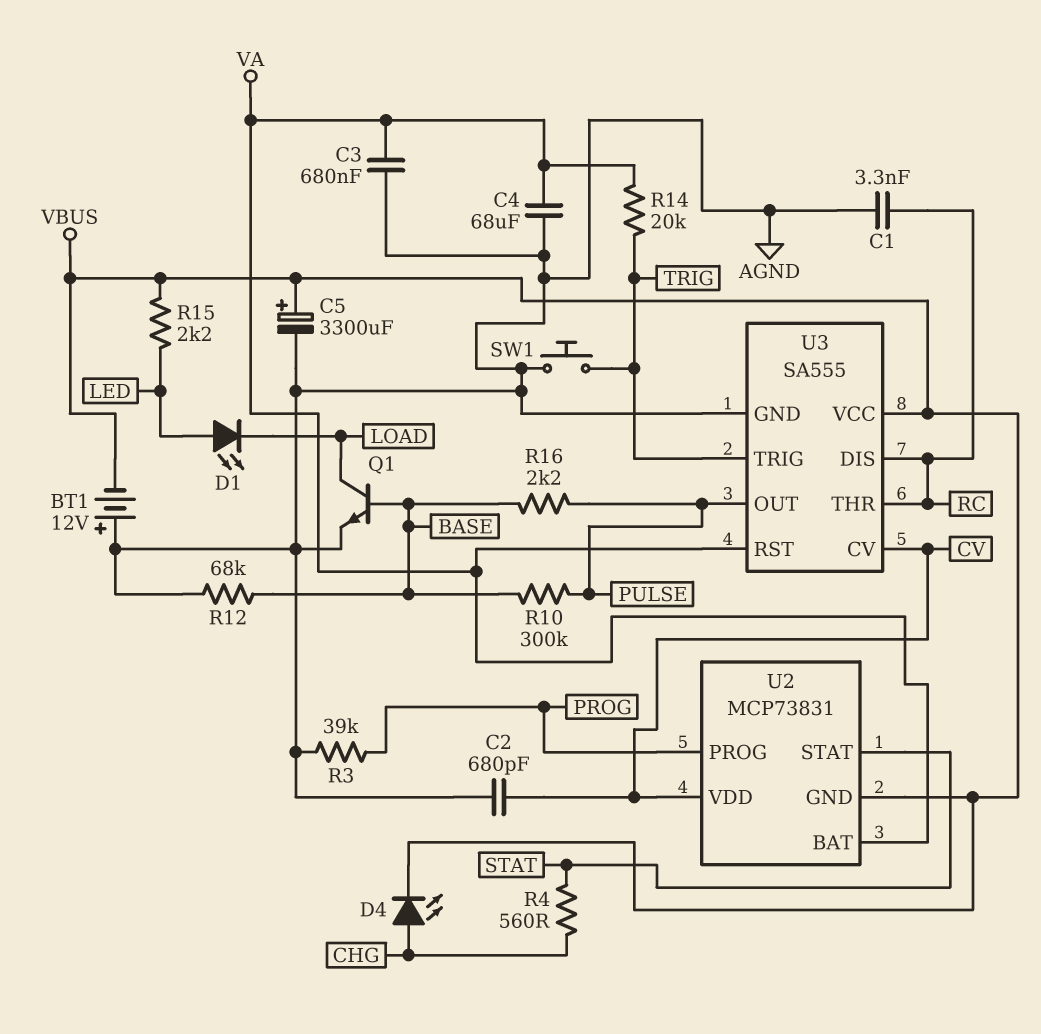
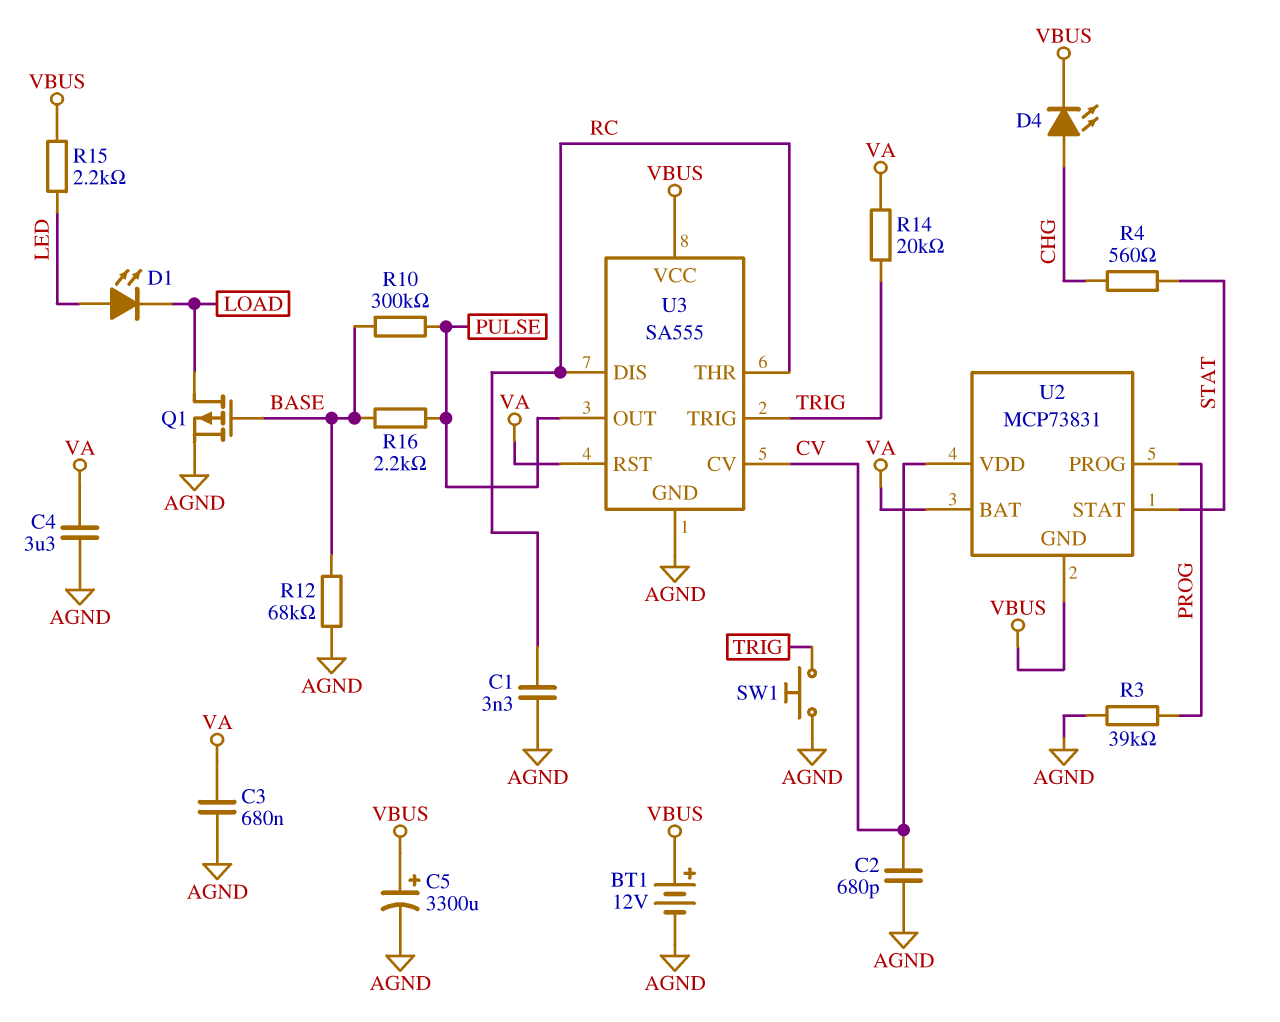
BT1: 12V (plus AGND, minus VBUS) -> 12V (plus VBUS, minus AGND)
C4: 68uF (AGND, VA) -> 3.3uF (AGND, VA)
Q1: NPN (B BASE, C LOAD, E AGND) -> PMOS (G BASE, D LOAD, S AGND)

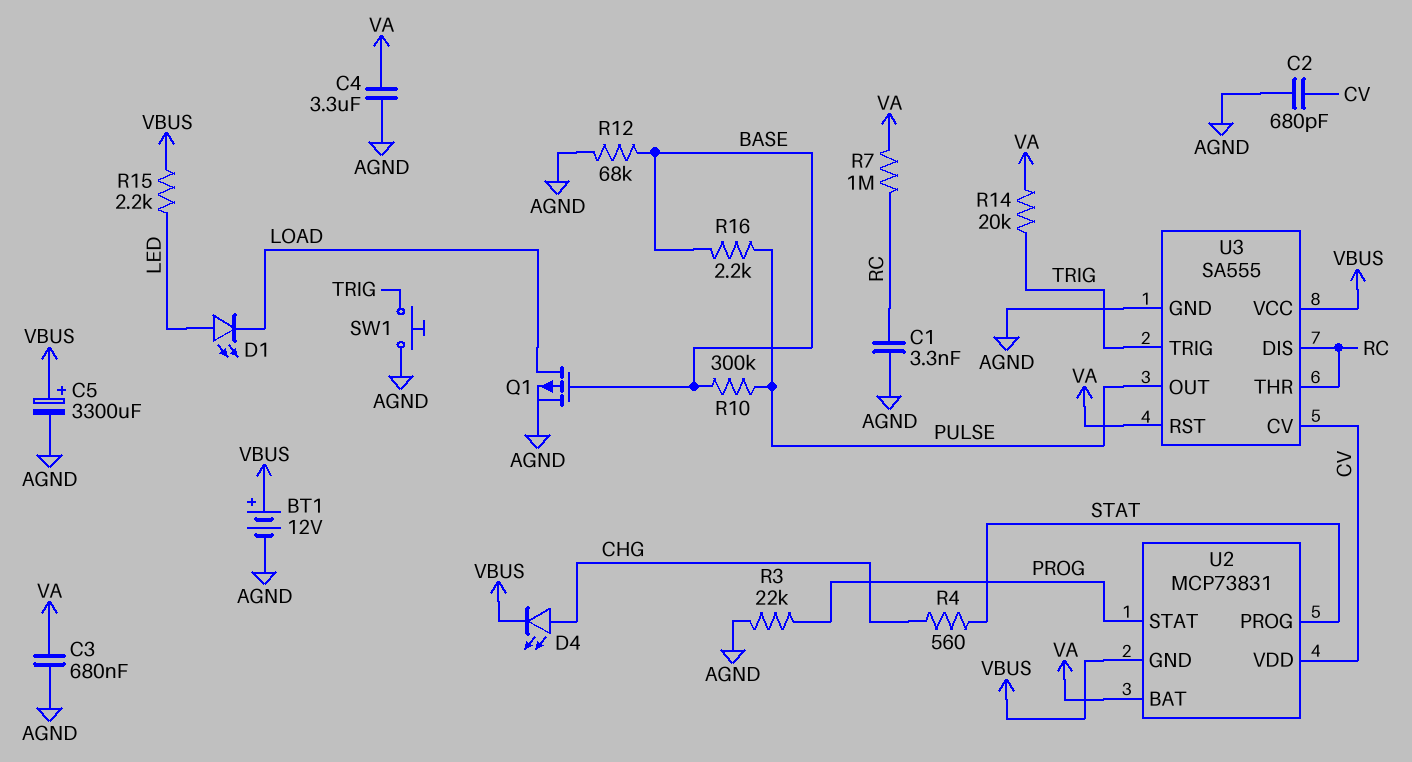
R3: 39k (AGND, PROG) -> 22k (AGND, PROG)
R7: none -> 1M (RC, VA)
U2 pin PROG: PROG -> STAT
U2 pin STAT: STAT -> PROG

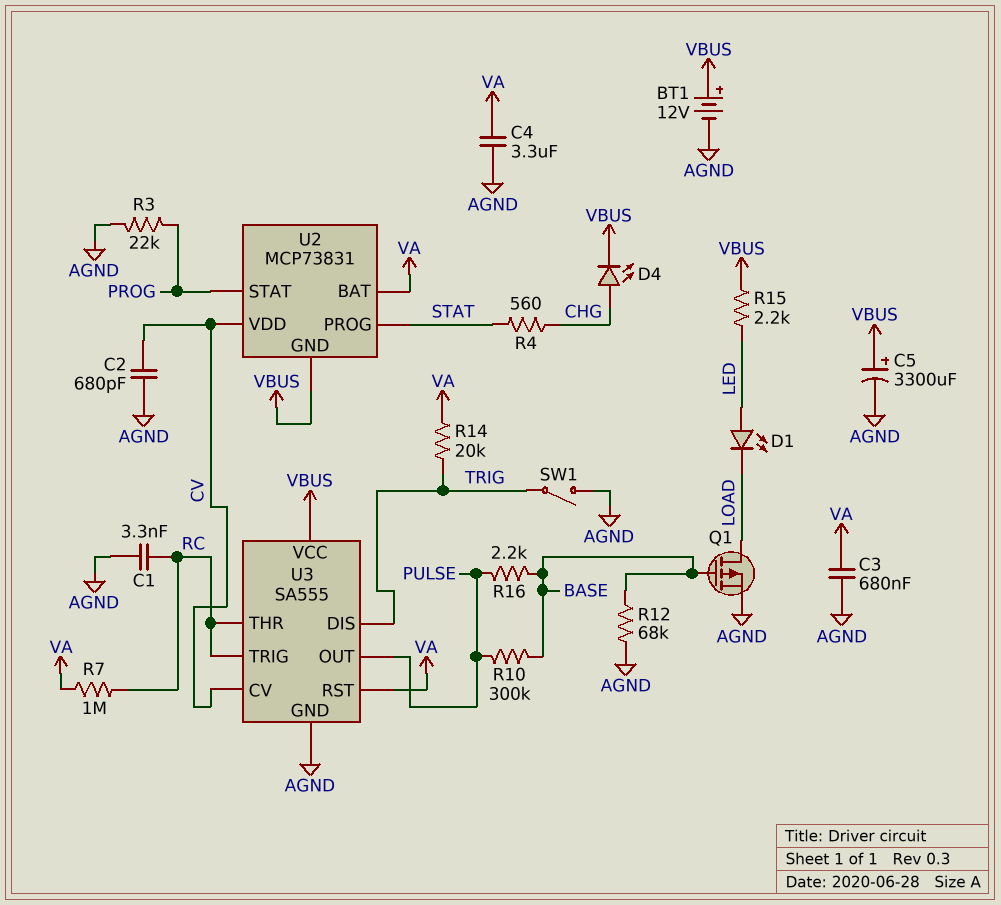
SW1: button (AGND, TRIG) -> switch (AGND, TRIG)
U3 pin DIS: RC -> TRIG
U3 pin TRIG: TRIG -> RC

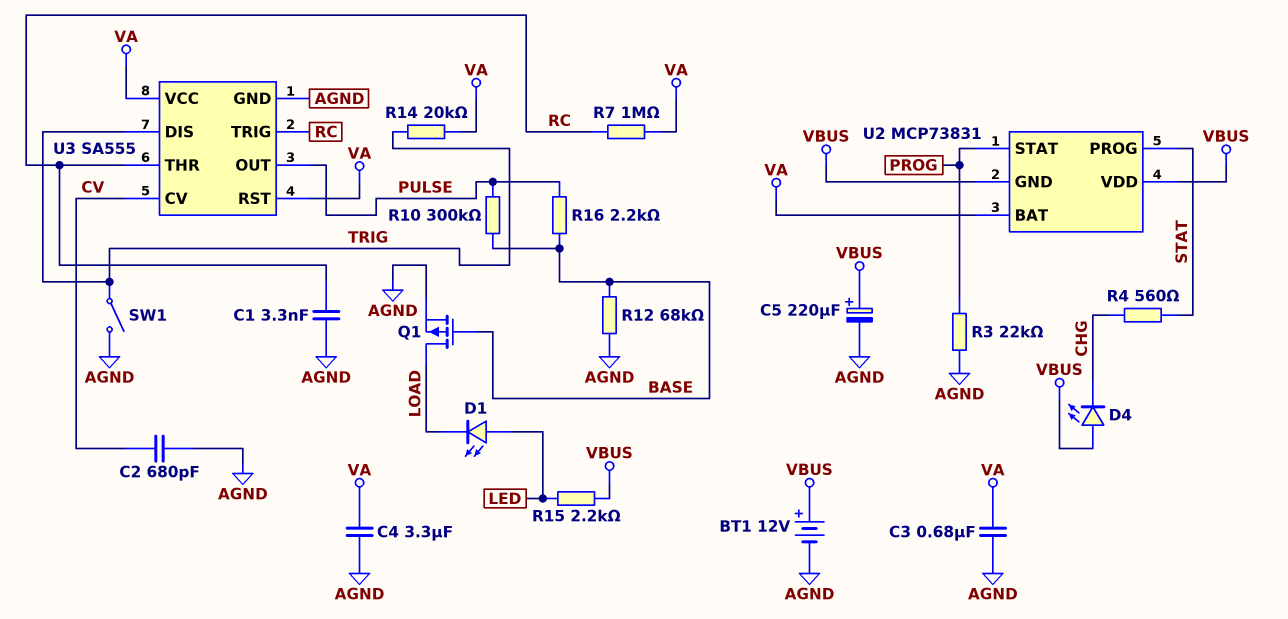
C5: 3300uF (plus VBUS, minus AGND) -> 220uF (plus VBUS, minus AGND)
D4: LED (A CHG, K VBUS) -> LED (A VBUS, K CHG)
U2 pin VDD: CV -> VBUS
U3 pin VCC: VBUS -> VA

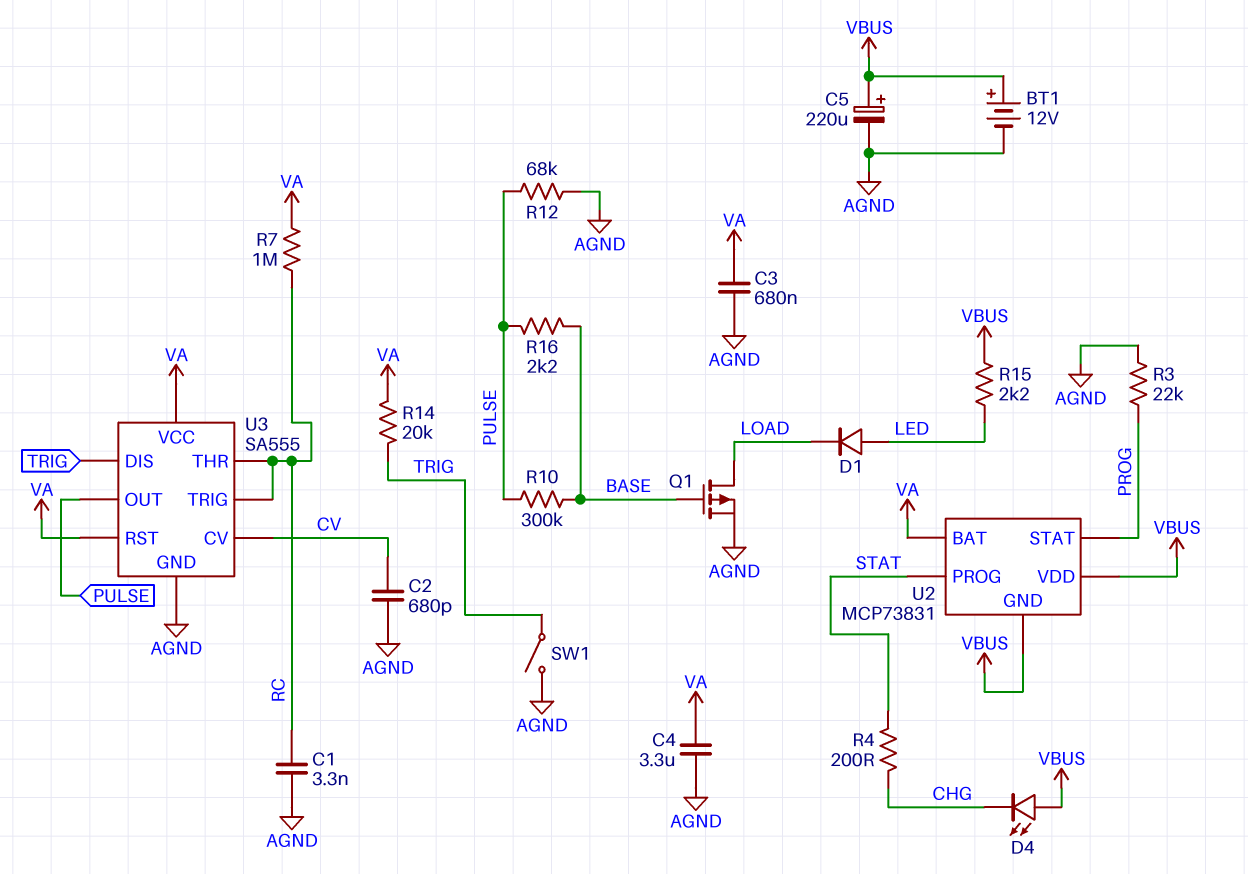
D1: LED (A LED, K LOAD) -> diode (A LED, K LOAD)
R4: 560 (CHG, STAT) -> 200 (CHG, STAT)
R12: 68k (AGND, BASE) -> 68k (AGND, PULSE)

